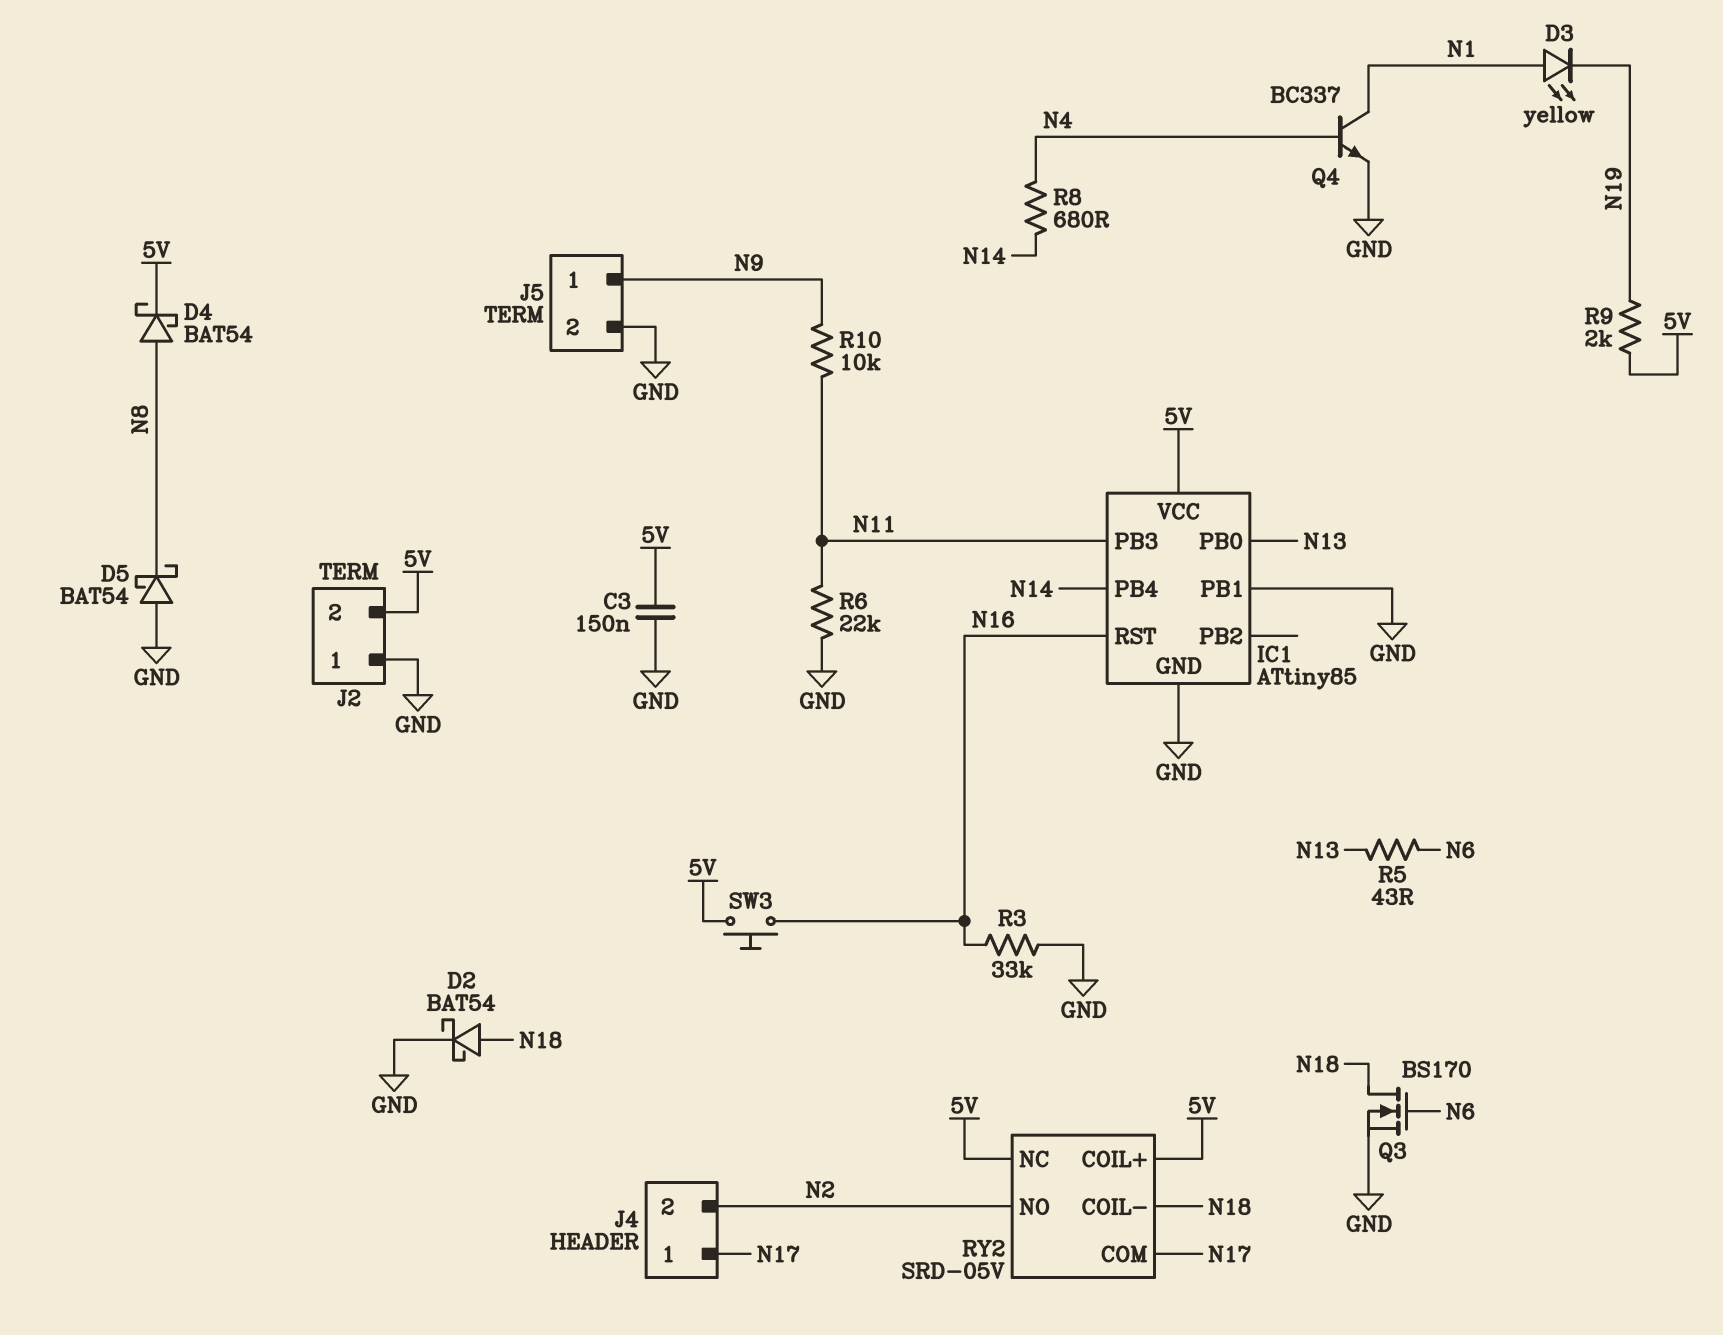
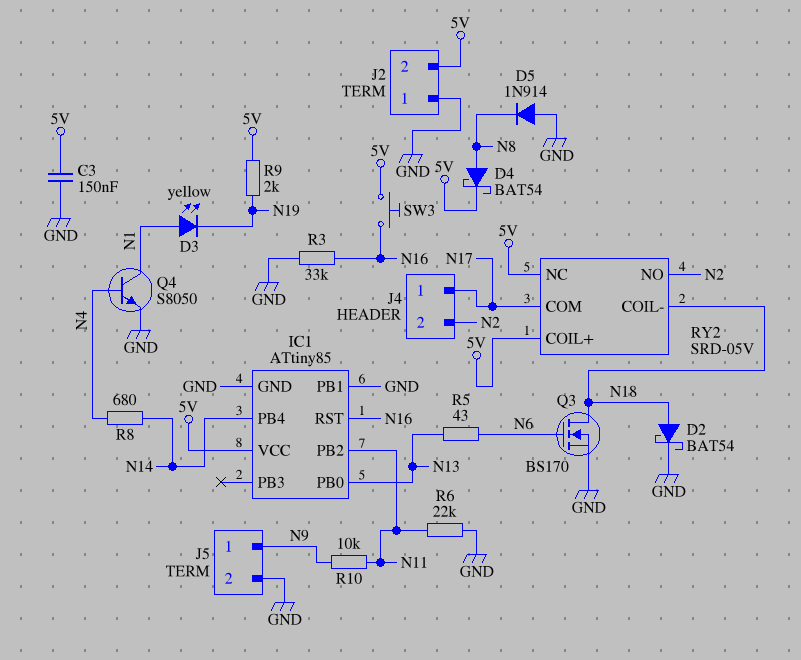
D5: schottky BAT54 (A GND, K N8) -> diode 1N914 (A GND, K N8)
IC1 pin PB2: none -> N11
IC1 pin PB3: N11 -> none
Q4: NPN BC337 (B N4, C N1, E GND) -> NPN S8050 (B N4, C N1, E GND)

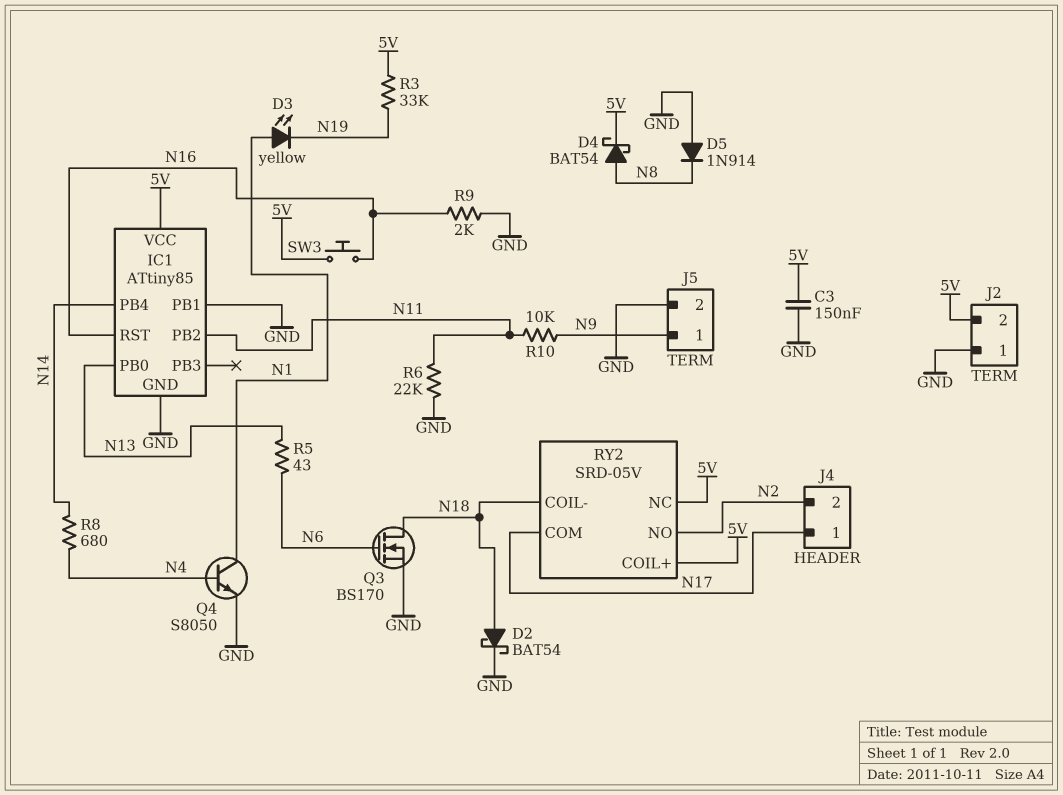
R3: 33k (GND, N16) -> 33k (5V, N19)
R9: 2k (5V, N19) -> 2k (GND, N16)

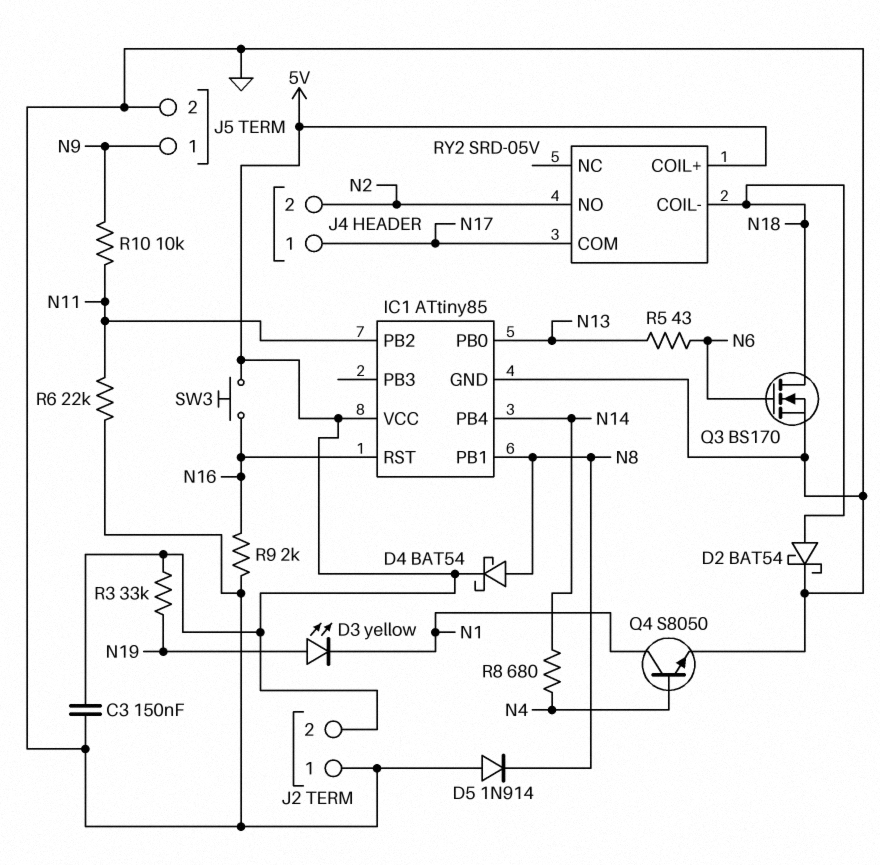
D3: LED yellow (A N1, K N19) -> LED yellow (A N19, K N1)
IC1 pin PB1: GND -> N8
RY2 pin NC: 5V -> none

